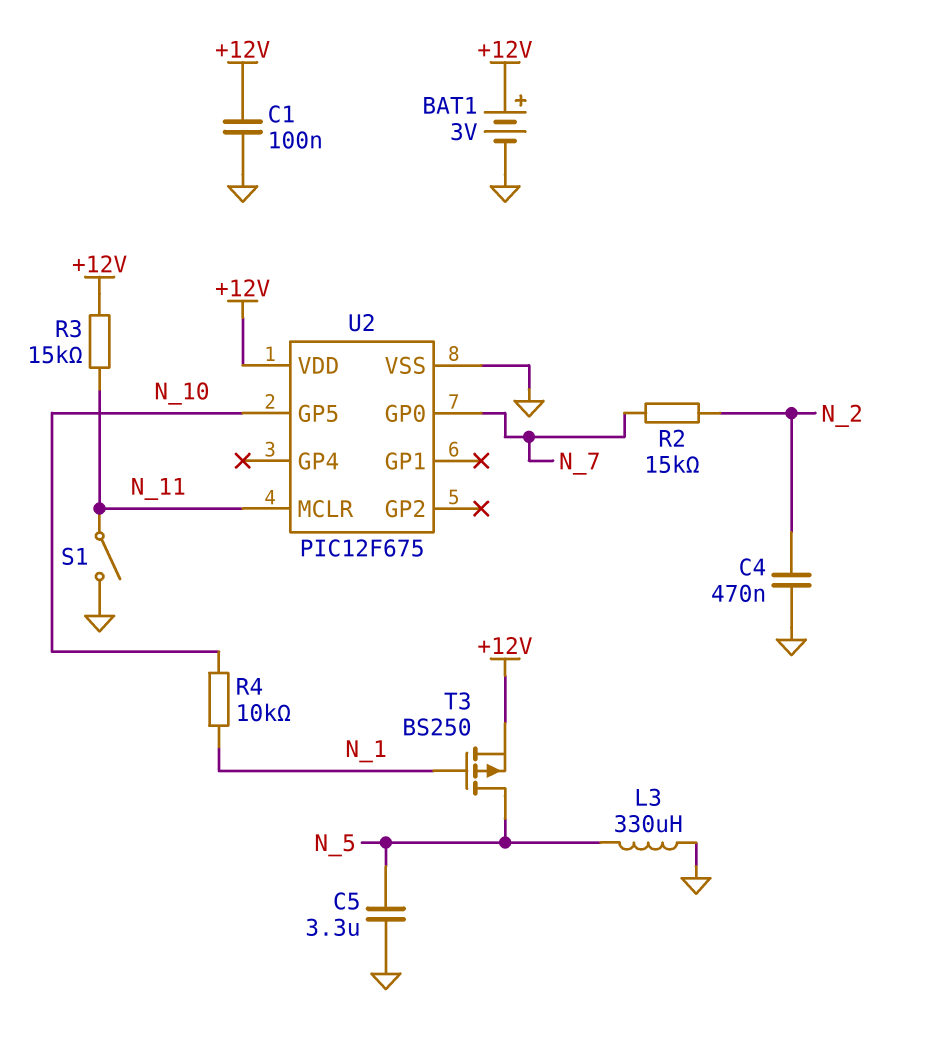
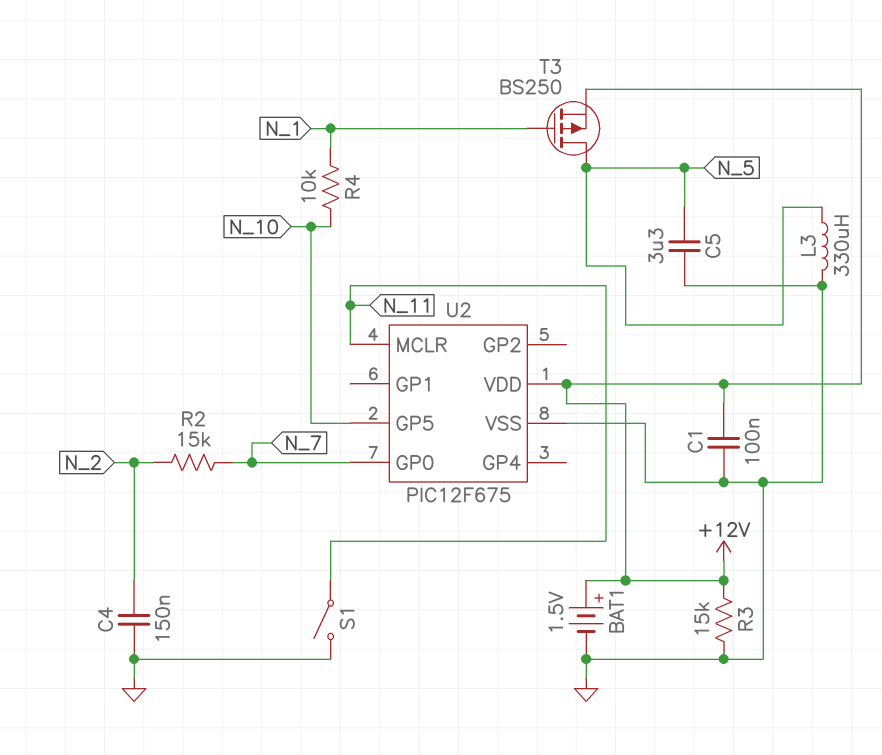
BAT1: 3V (plus +12V, minus GND) -> 1.5V (plus +12V, minus GND)
C4: 470nF (GND, N_2) -> 150nF (GND, N_2)
R3: 15k (+12V, N_11) -> 15k (+12V, GND)

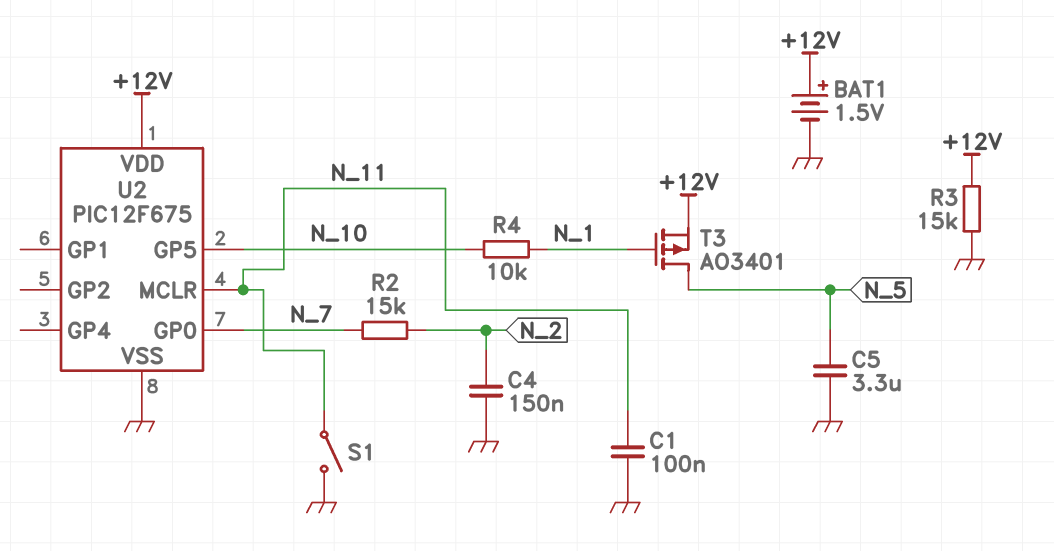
C1: 100nF (+12V, GND) -> 100nF (GND, N_11)
L3: 330uH (GND, N_5) -> none
T3: PMOS BS250 (G N_1, D N_5, S +12V) -> PMOS AO3401 (G N_1, D N_5, S +12V)

